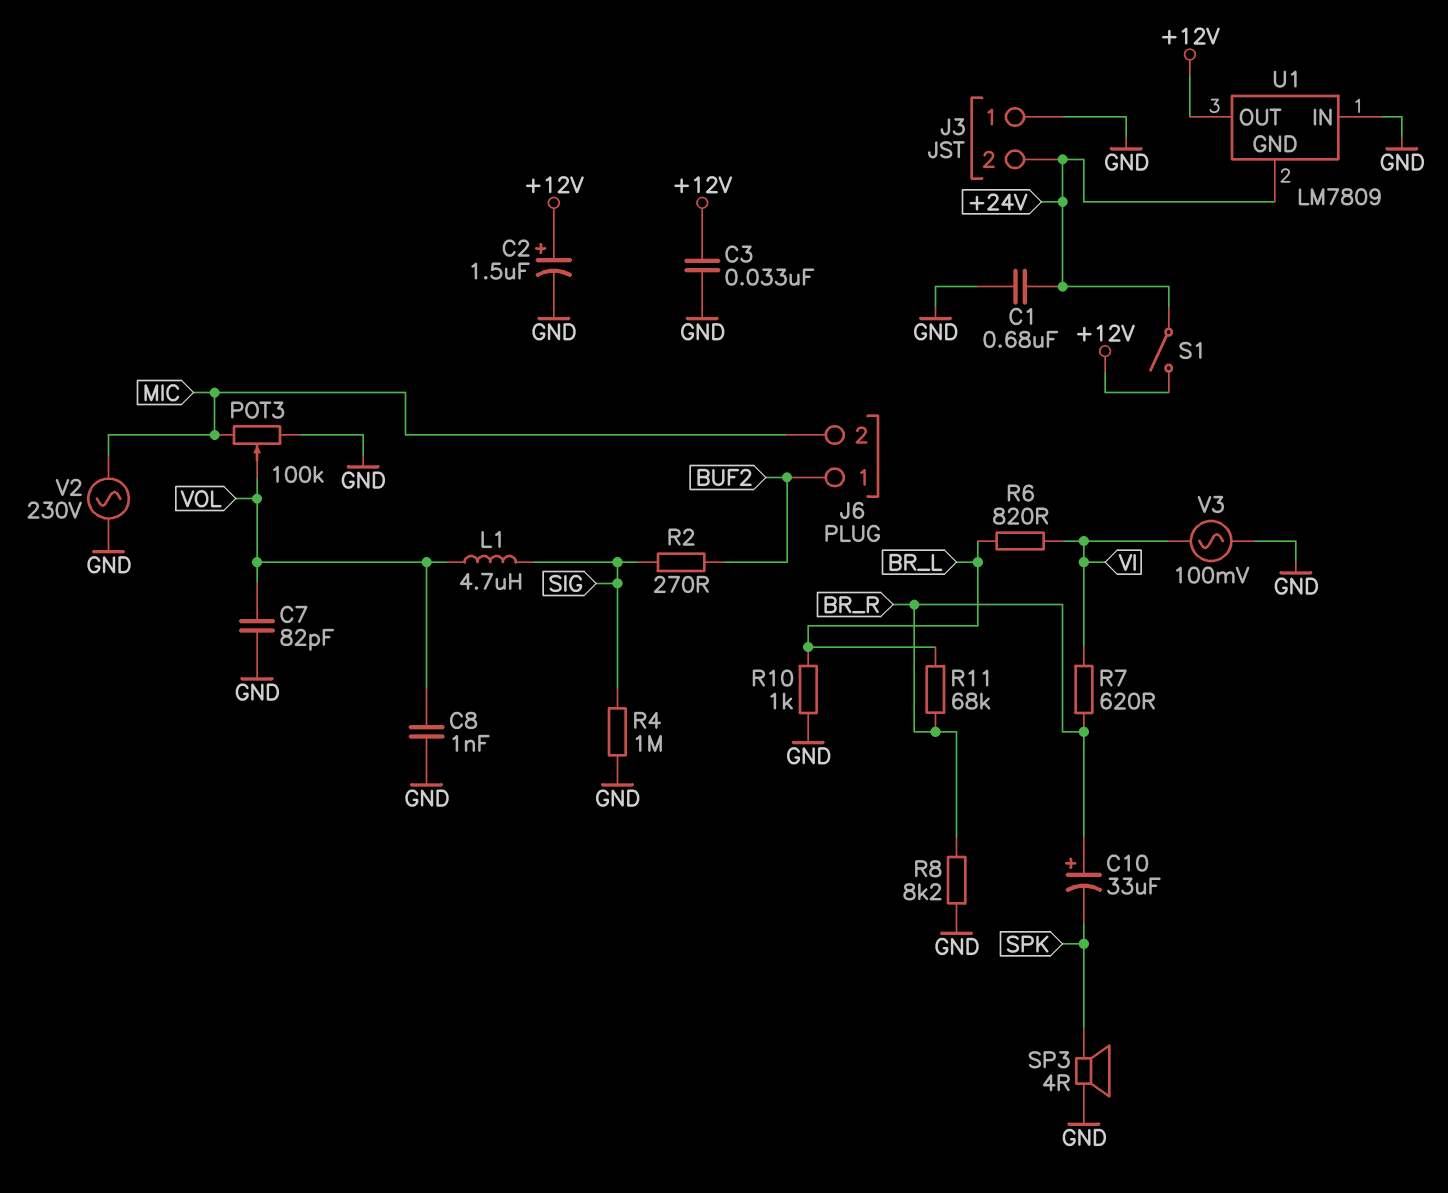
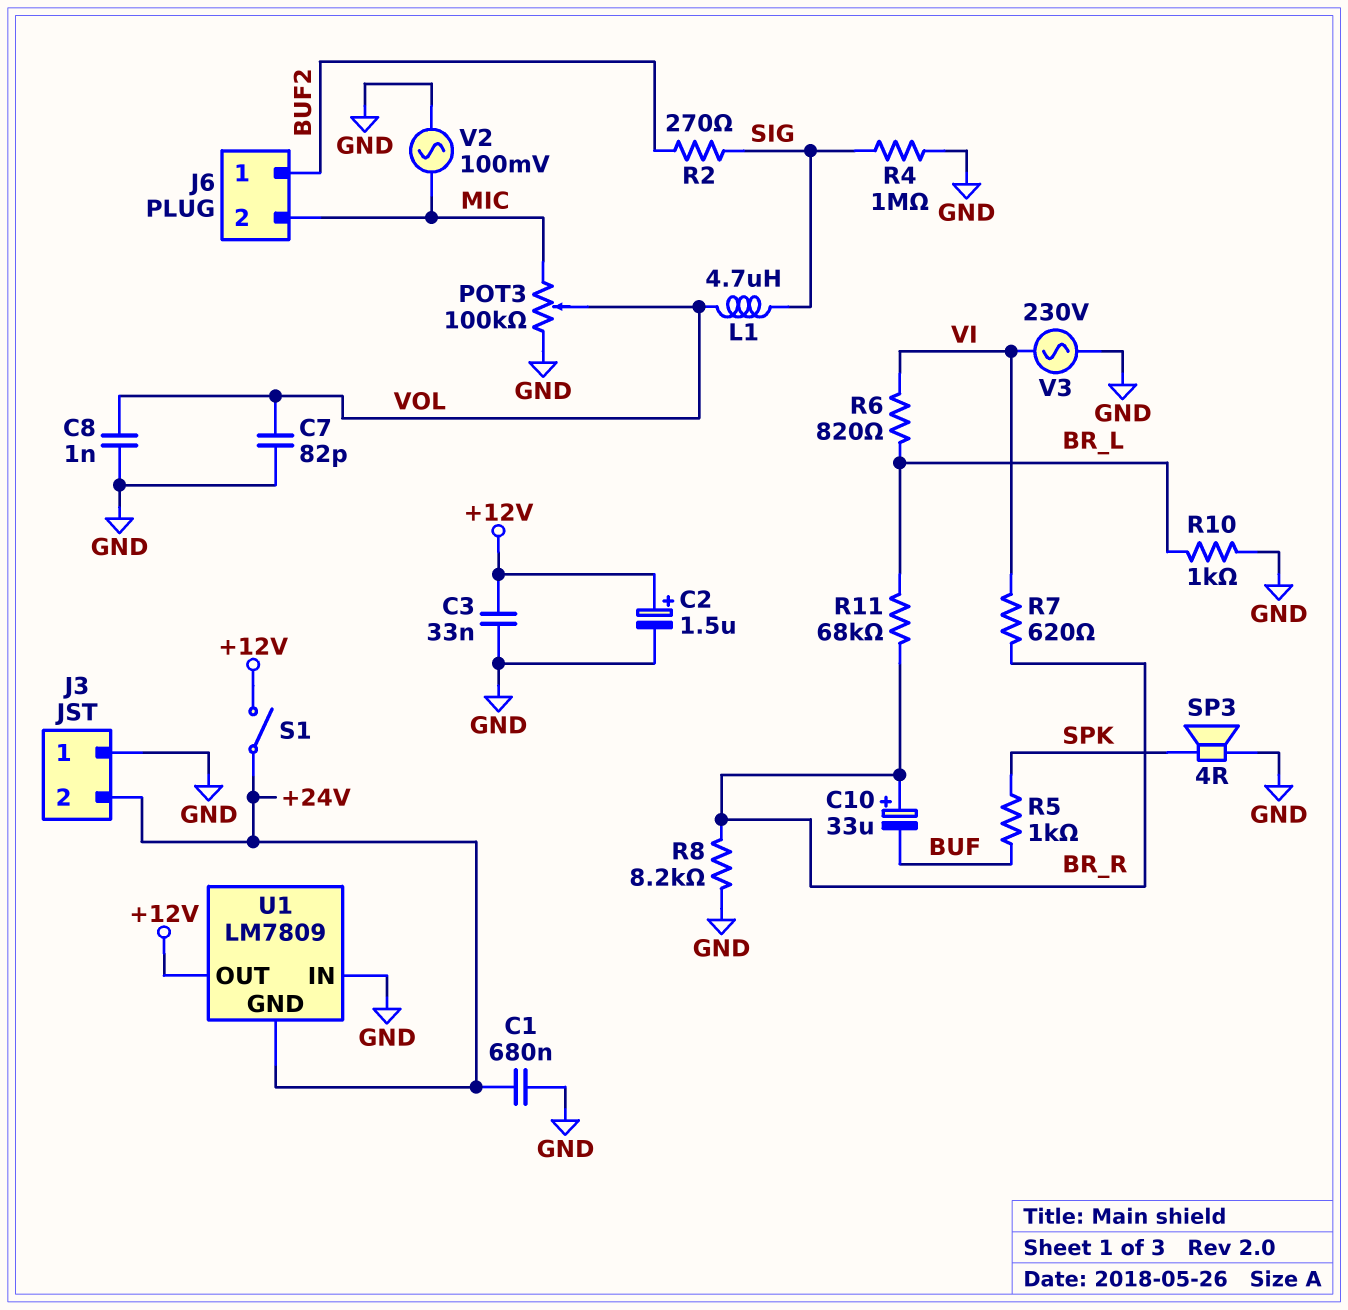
C10: 33uF (plus BR_R, minus SPK) -> 33uF (plus BR_R, minus BUF)
R5: none -> 1k (BUF, SPK)
V2: AC 230V (GND, MIC) -> AC 100mV (GND, MIC)
V3: AC 100mV (GND, VI) -> AC 230V (GND, VI)

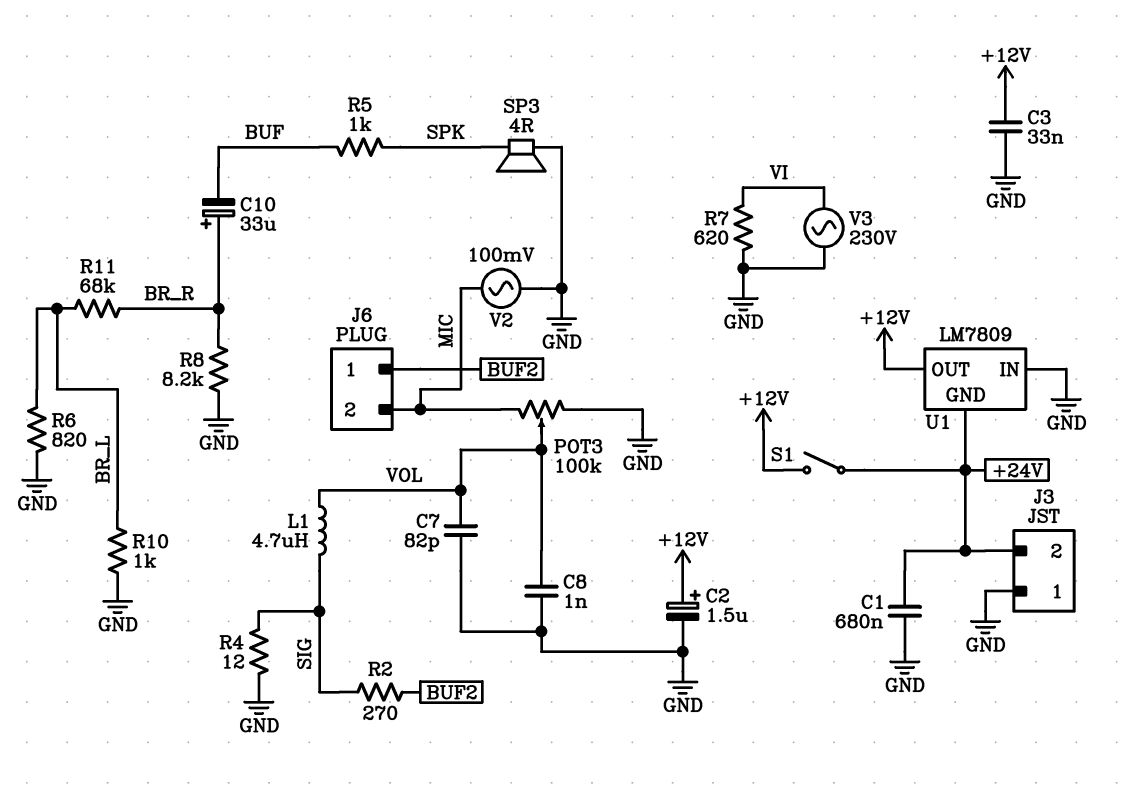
R4: 1M (GND, SIG) -> 12 (GND, SIG)
R6: 820 (BR_L, VI) -> 820 (BR_L, GND)
R7: 620 (BR_R, VI) -> 620 (GND, VI)

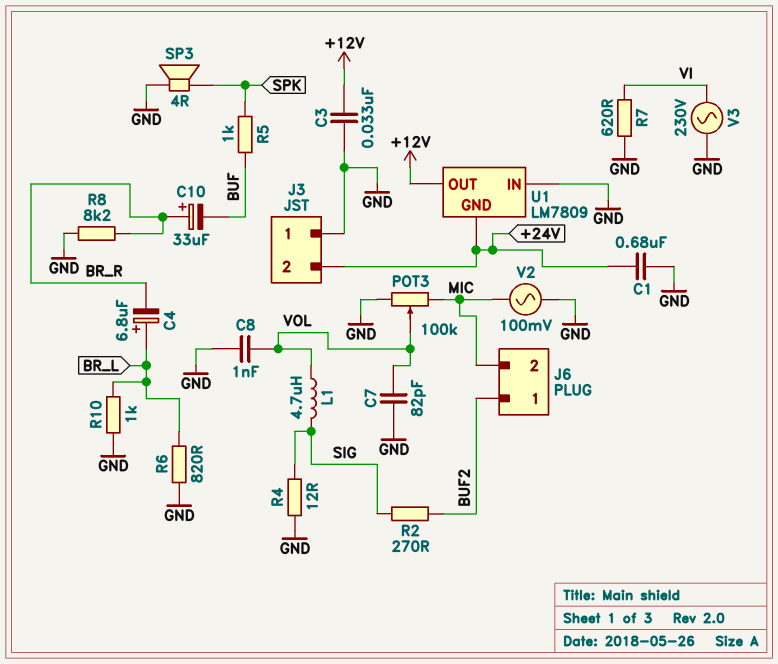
C2: 1.5uF (plus +12V, minus GND) -> none
C4: none -> 6.8uF (plus BR_L, minus BR_R)
R11: 68k (BR_L, BR_R) -> none
S1: switch (+12V, +24V) -> none

